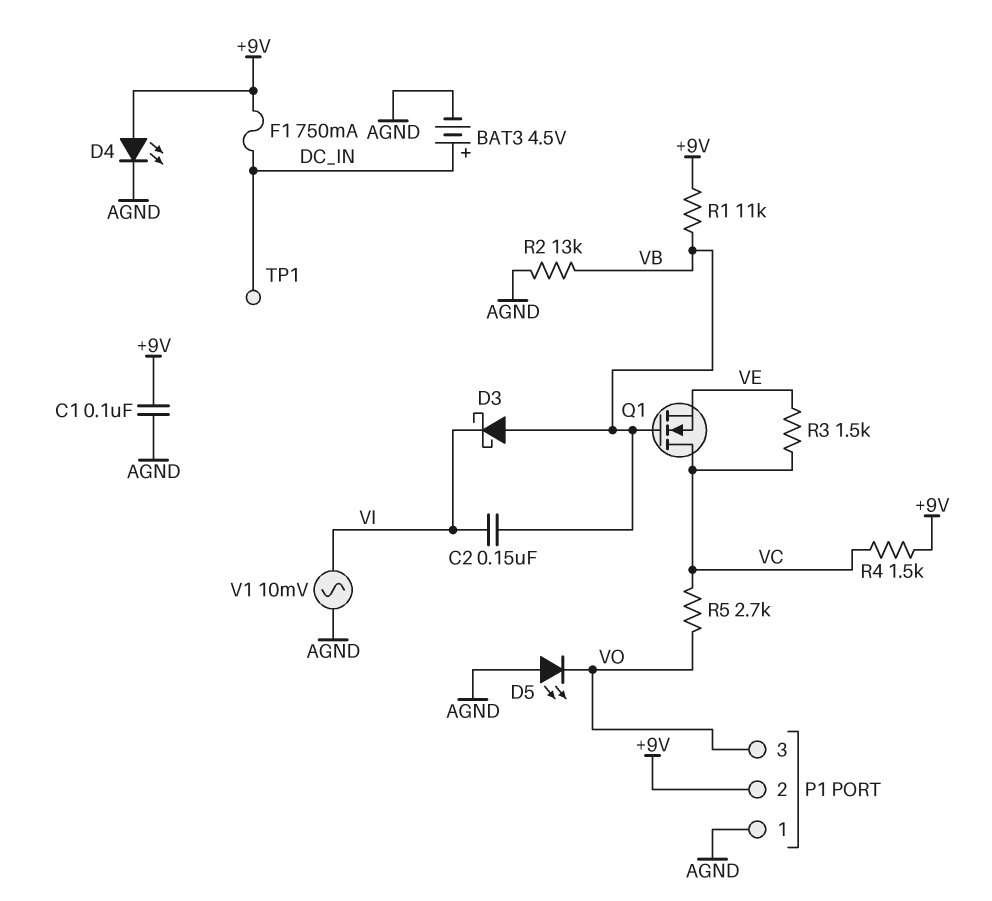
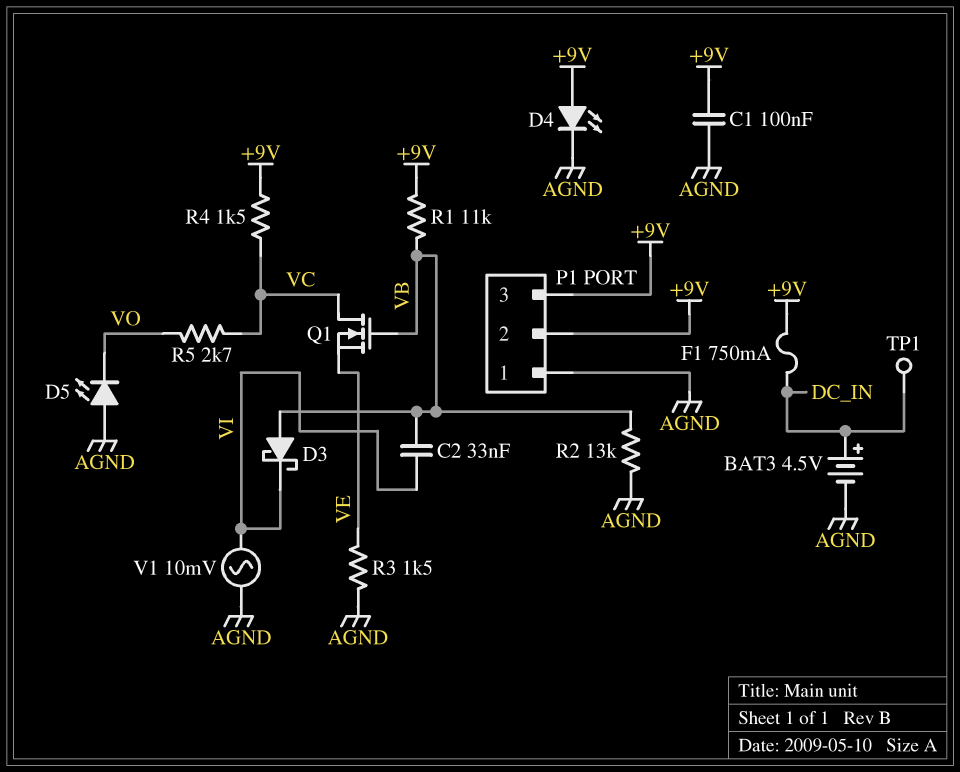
C2: 150nF (VB, VI) -> 33nF (VB, VI)
P1 pin 3: VO -> +9V
R3: 1.5k (VC, VE) -> 1.5k (AGND, VE)

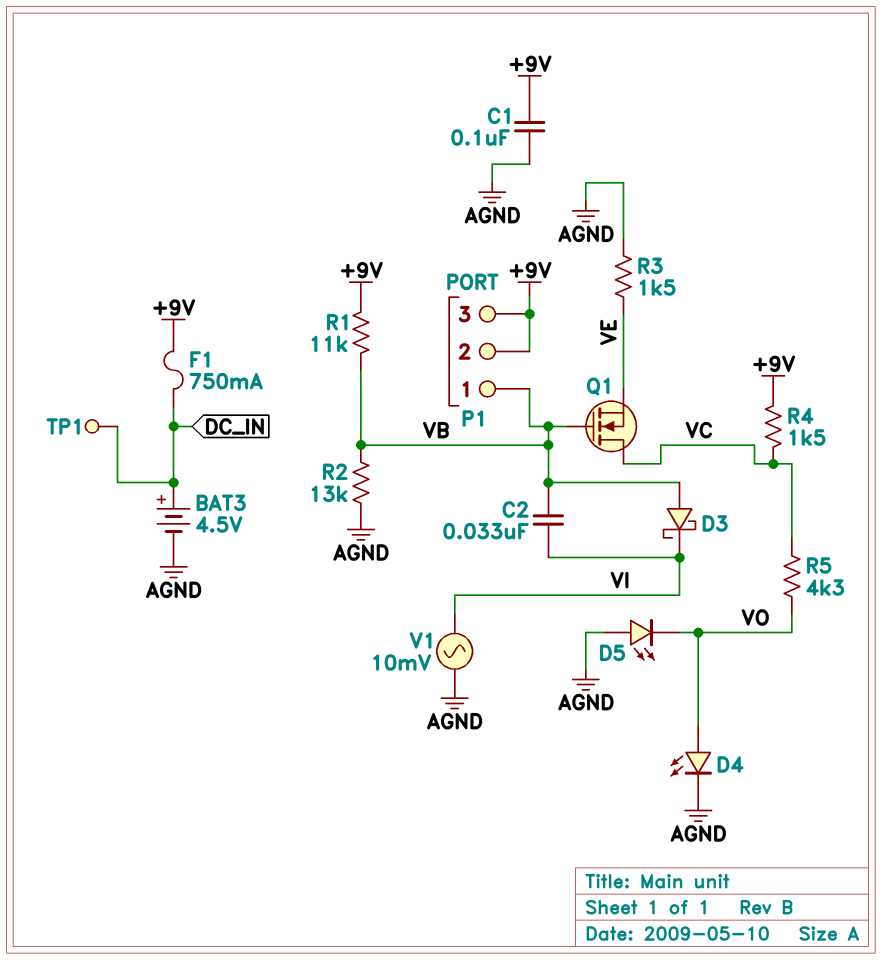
D4: LED (A +9V, K AGND) -> LED (A VO, K AGND)
P1 pin 1: AGND -> VB
R5: 2.7k (VC, VO) -> 4.3k (VC, VO)

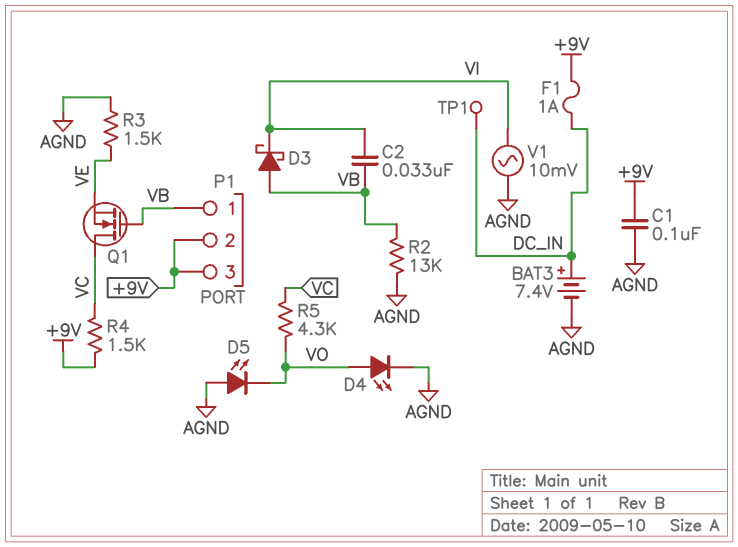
BAT3: 4.5V (plus DC_IN, minus AGND) -> 7.4V (plus DC_IN, minus AGND)
F1: 750mA (+9V, DC_IN) -> 1A (+9V, DC_IN)
R1: 11k (+9V, VB) -> none

